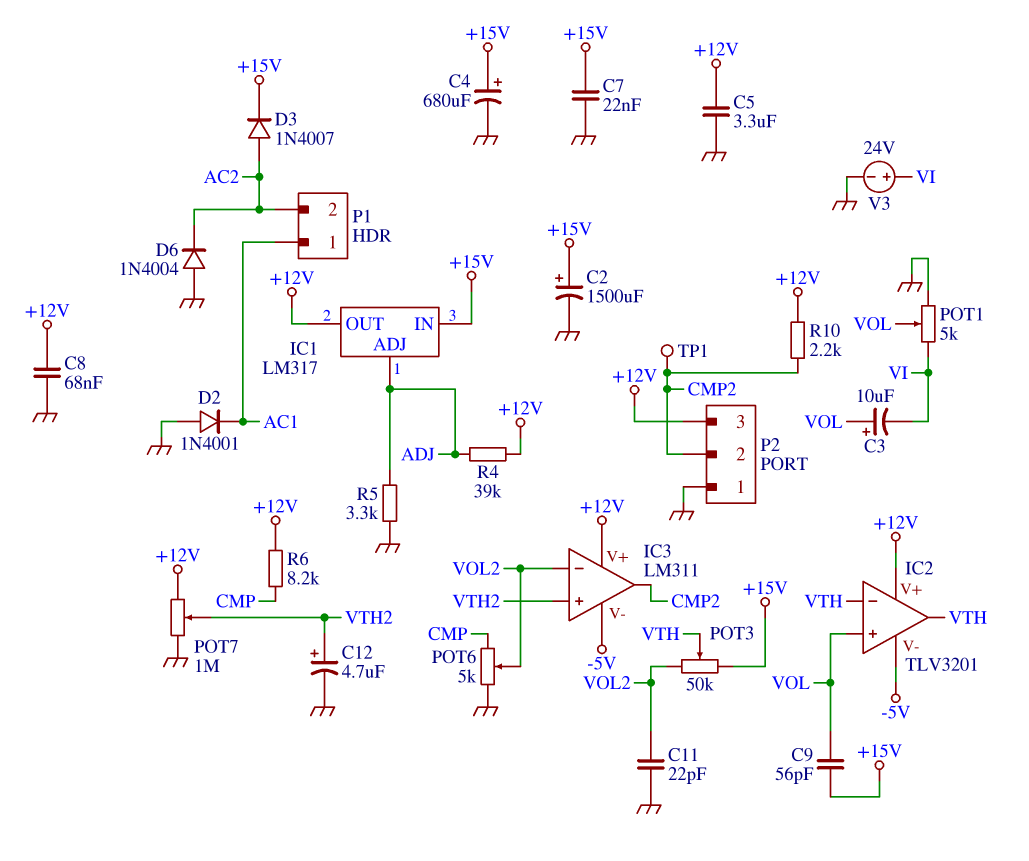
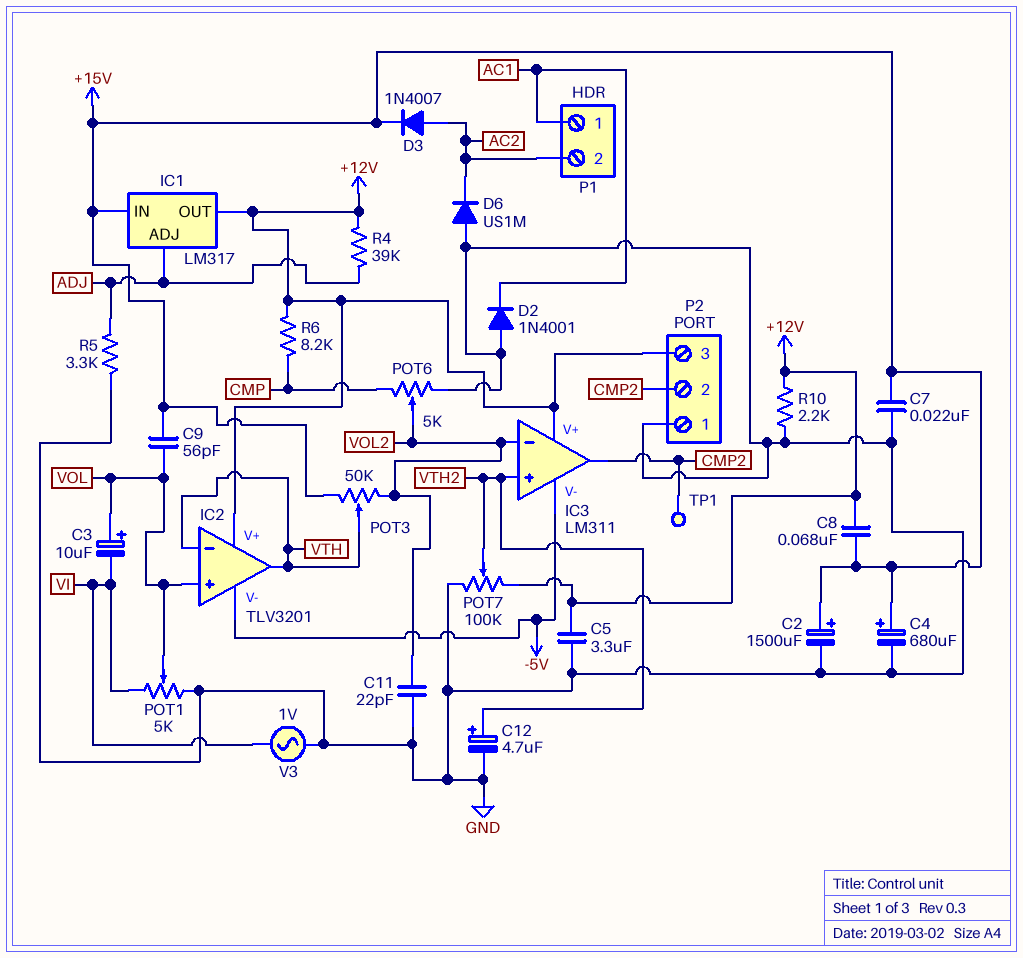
C8: 68nF (+12V, GND) -> 68nF (+12V, +15V)
D6: diode 1N4004 (A GND, K AC2) -> diode US1M (A GND, K AC2)
POT7: 1M (+12V, GND, wiper VTH2) -> 100k (+12V, GND, wiper VTH2)
R10: 2.2k (+12V, CMP2) -> 2.2k (+12V, GND)
V3: 24V (plus VI, minus GND) -> AC 1V (GND, VI)

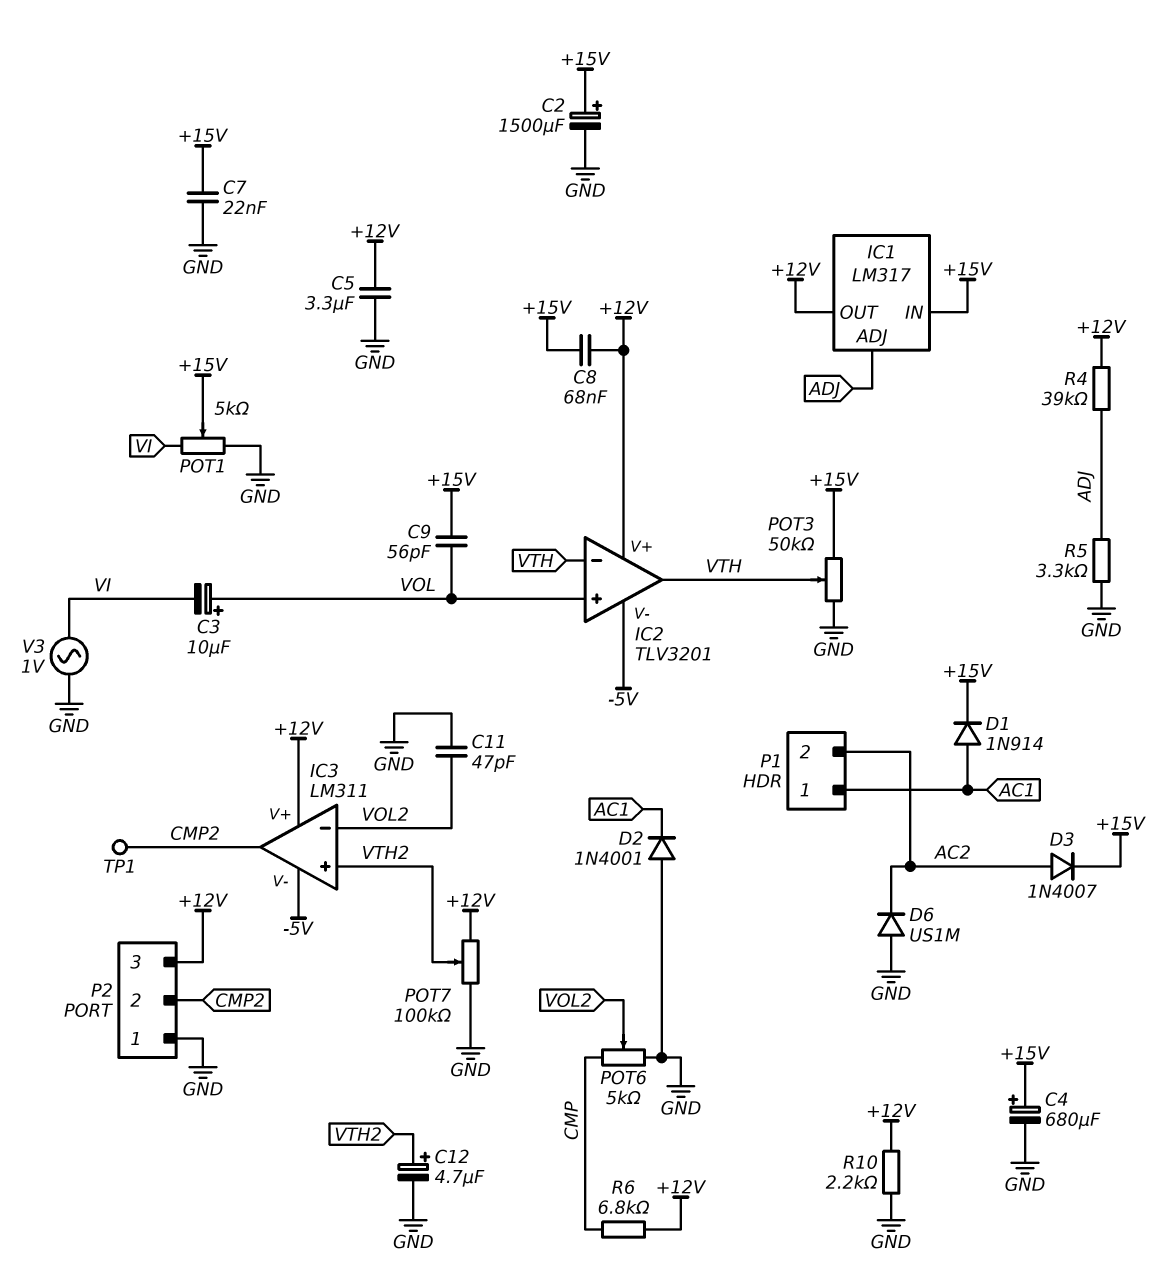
C11: 22pF (GND, VOL2) -> 47pF (GND, VOL2)
D1: none -> diode 1N914 (A AC1, K +15V)
POT1: 5k (GND, VI, wiper VOL) -> 5k (GND, VI, wiper +15V)
POT3: 50k (+15V, VOL2, wiper VTH) -> 50k (+15V, GND, wiper VTH)
R6: 8.2k (+12V, CMP) -> 6.8k (+12V, CMP)

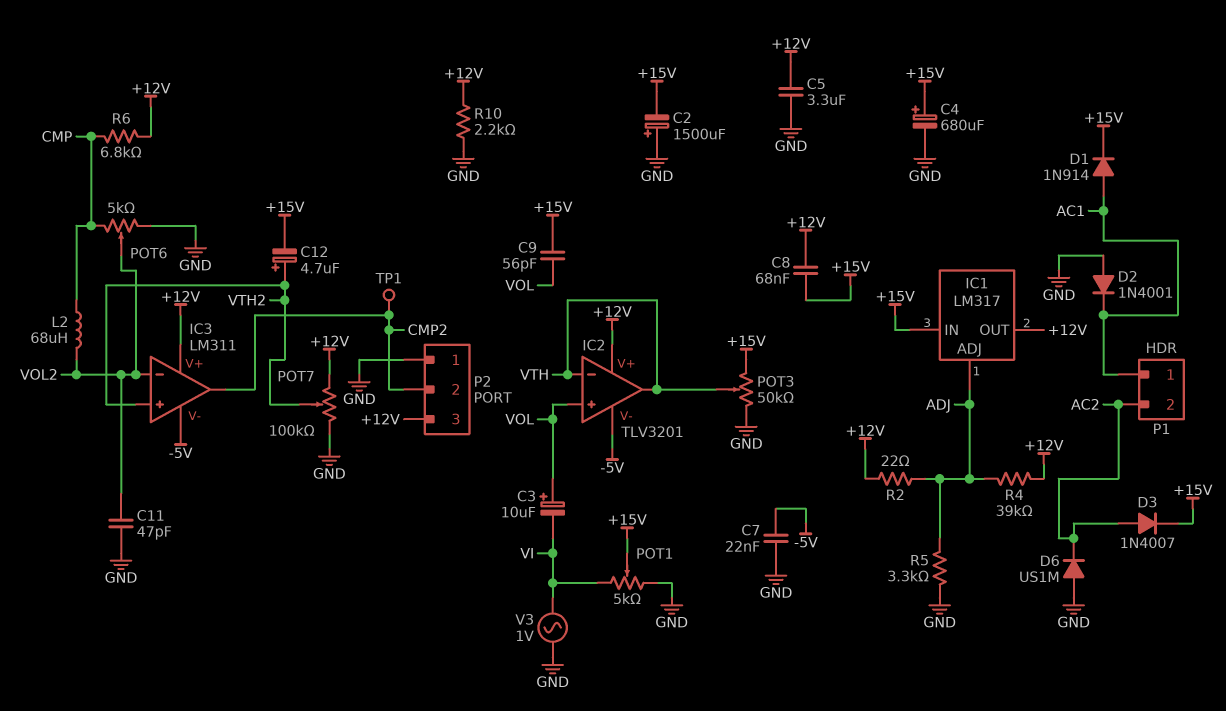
C2: 1500uF (plus +15V, minus GND) -> 1500uF (plus GND, minus +15V)
C7: 22nF (+15V, GND) -> 22nF (-5V, GND)
C12: 4.7uF (plus VTH2, minus GND) -> 4.7uF (plus VTH2, minus +15V)
L2: none -> 68uH (CMP, VOL2)
R2: none -> 22 (+12V, ADJ)

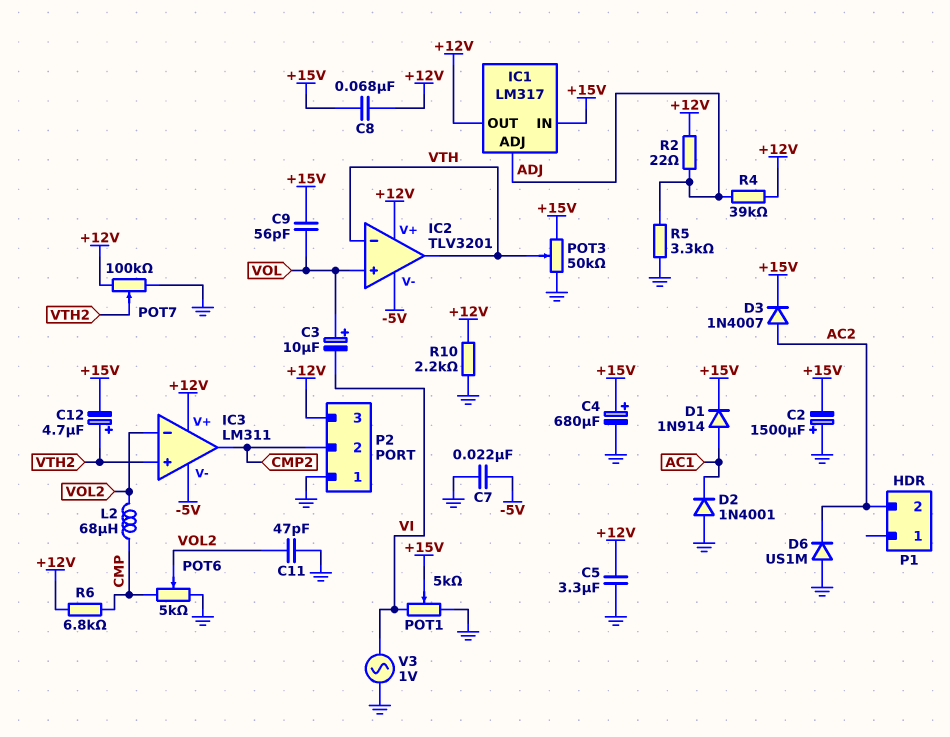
P1 pin 1: AC1 -> none
TP1: test point (CMP2) -> none

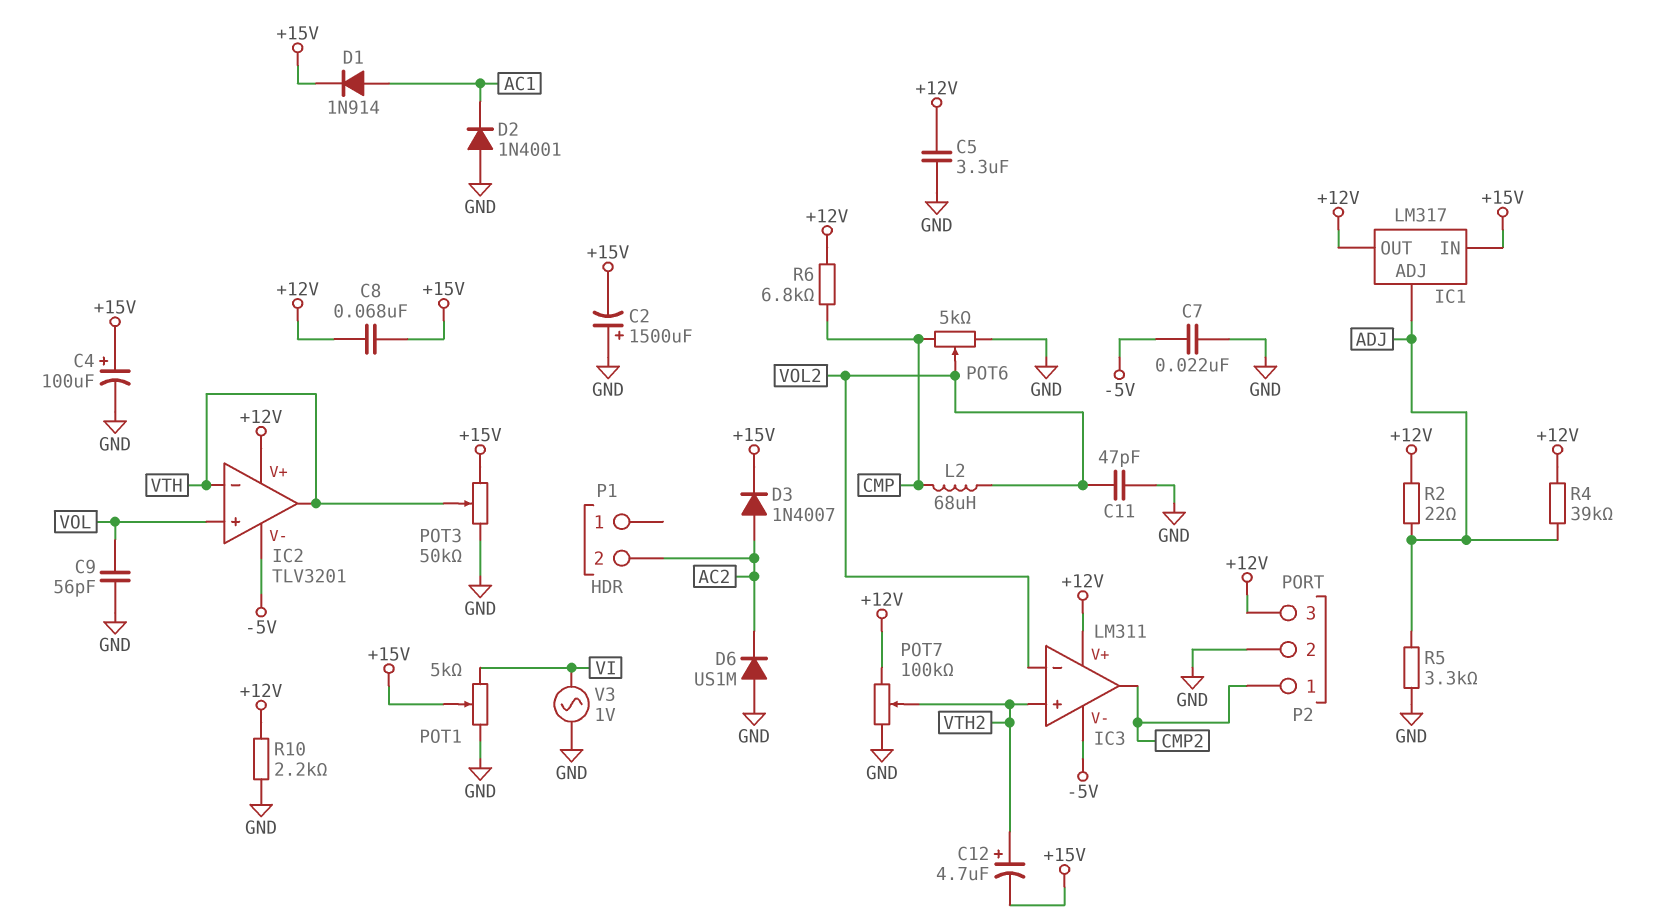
C3: 10uF (plus VOL, minus VI) -> none
C4: 680uF (plus +15V, minus GND) -> 100uF (plus +15V, minus GND)
C9: 56pF (+15V, VOL) -> 56pF (GND, VOL)
P2 pin 1: GND -> CMP2
P2 pin 2: CMP2 -> GND

